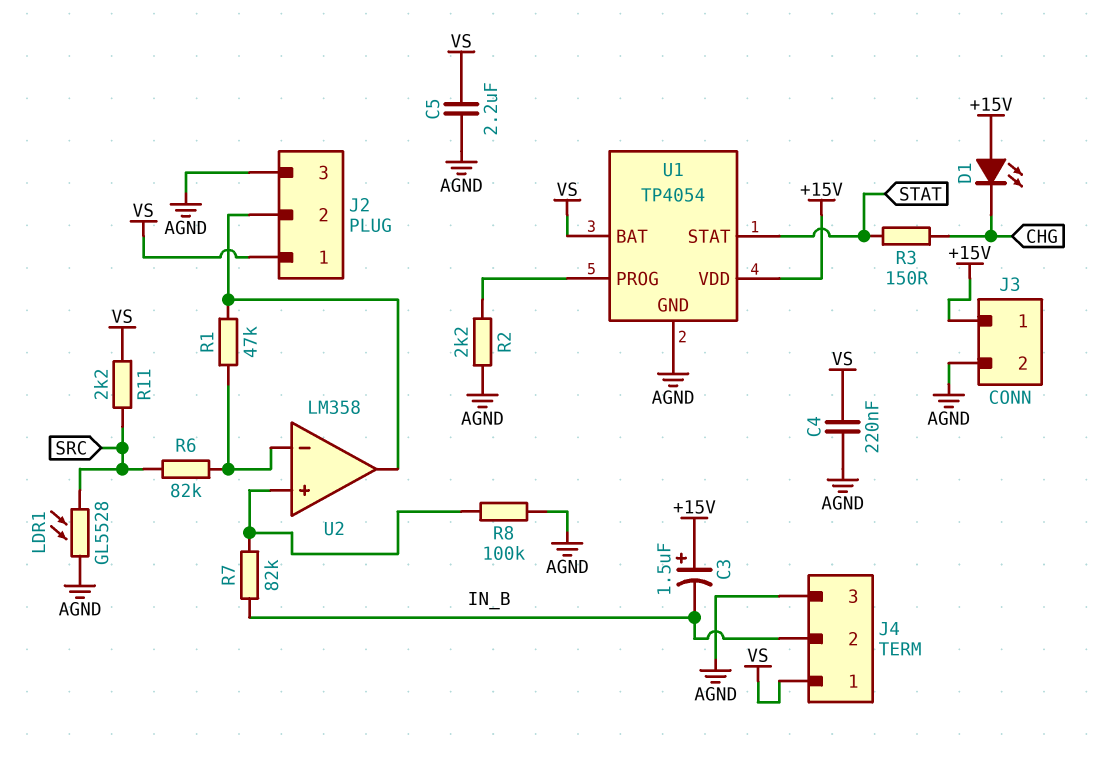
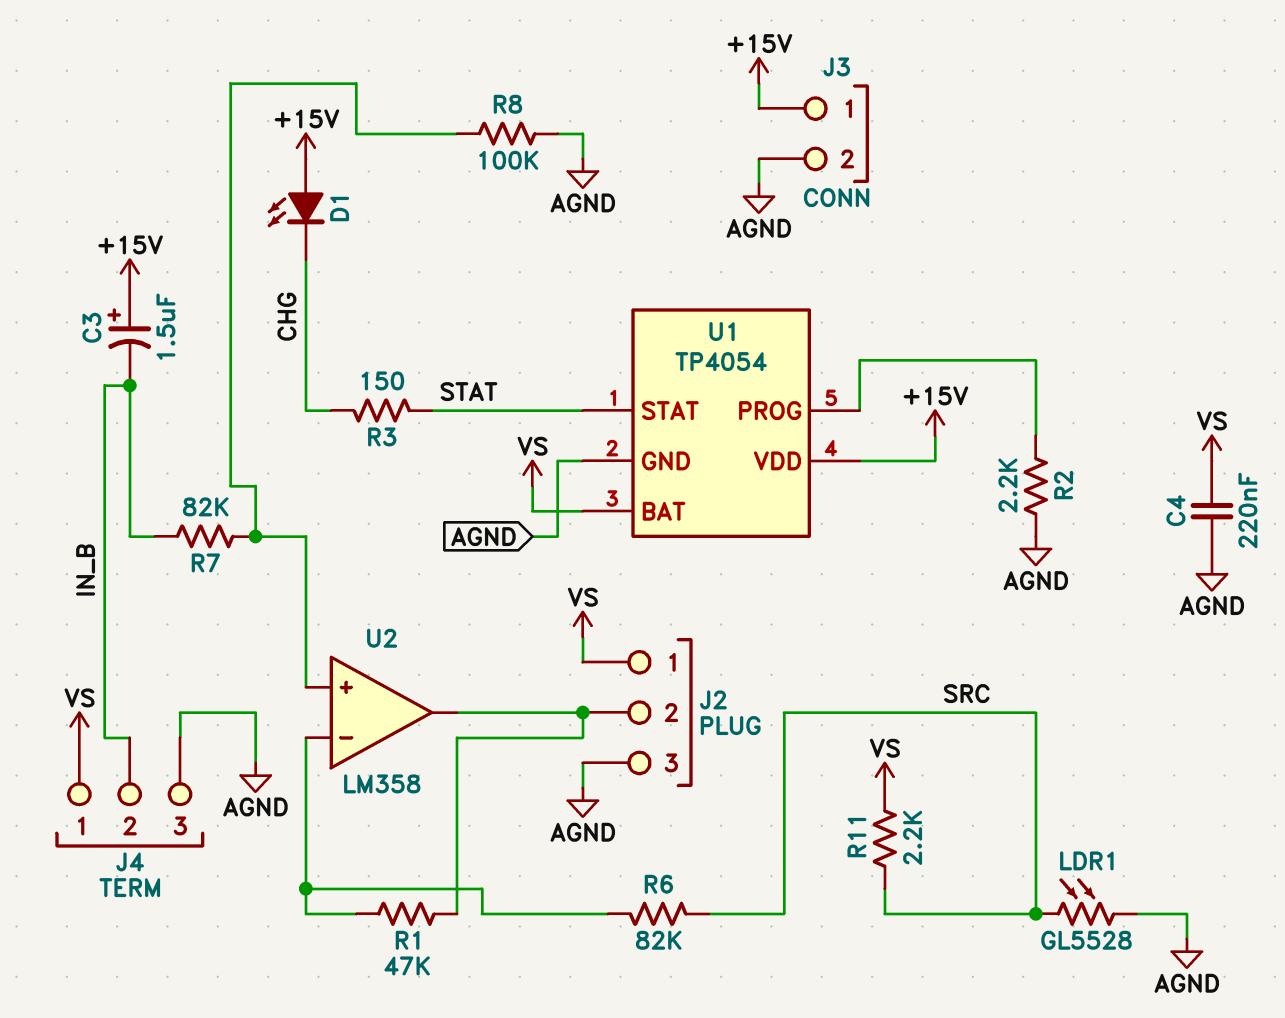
C5: 2.2uF (AGND, VS) -> none

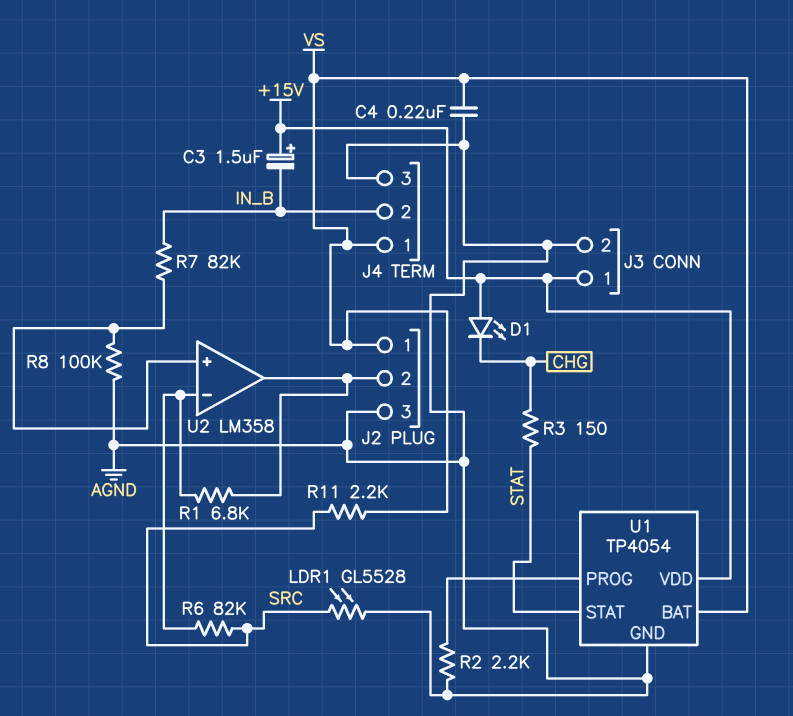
R1: 47k (J2/2, U2/in-) -> 6.8k (J2/2, U2/in-)

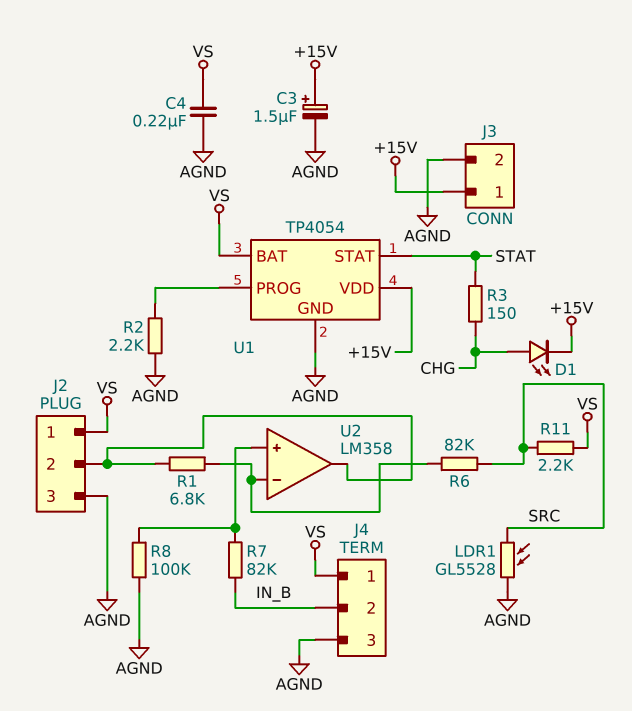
C3: 1.5uF (plus +15V, minus IN_B) -> 1.5uF (plus +15V, minus AGND)
D1: LED (A +15V, K CHG) -> LED (A CHG, K +15V)

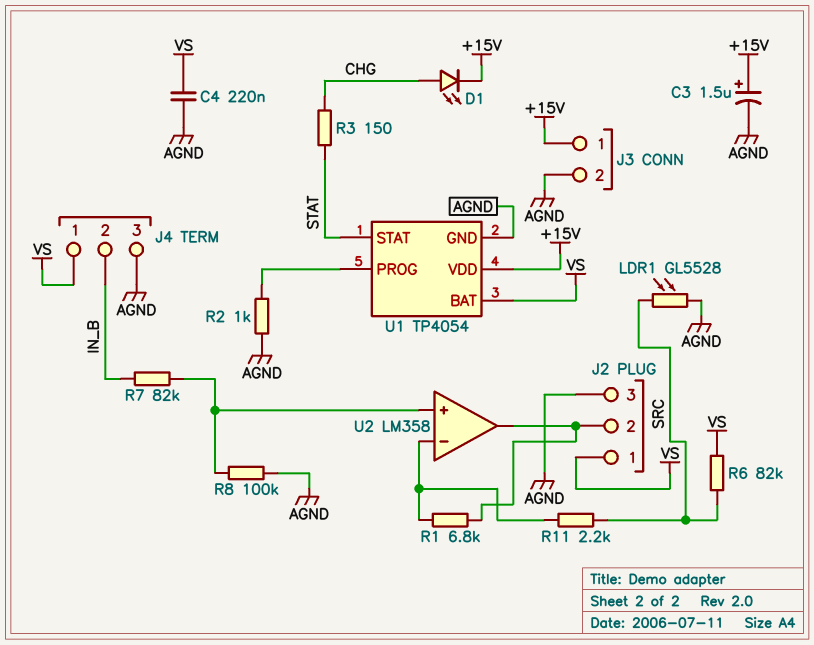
R2: 2.2k (AGND, U1/PROG) -> 1k (AGND, U1/PROG)
R6: 82k (SRC, U2/in-) -> 82k (SRC, VS)
R11: 2.2k (SRC, VS) -> 2.2k (SRC, U2/in-)

